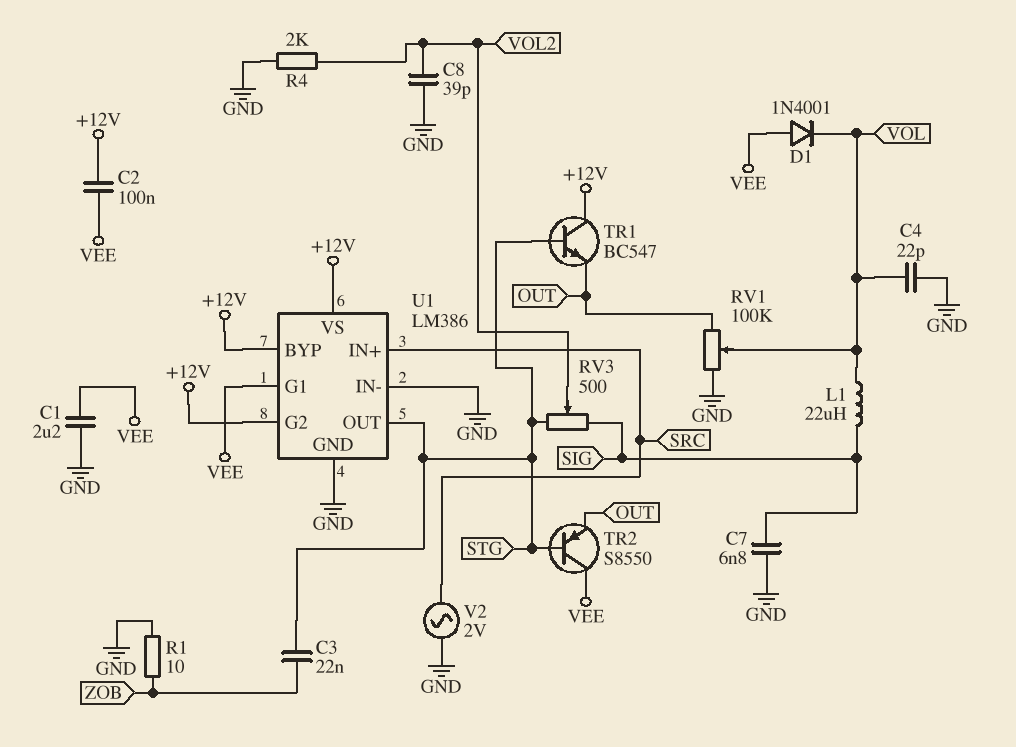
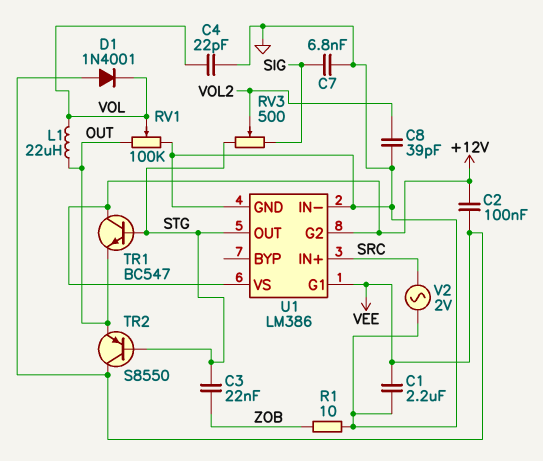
L1: 22uH (SIG, VOL) -> 22uH (OUT, VOL)
R4: 2k (GND, VOL2) -> none
U1 pin BYP: +12V -> none

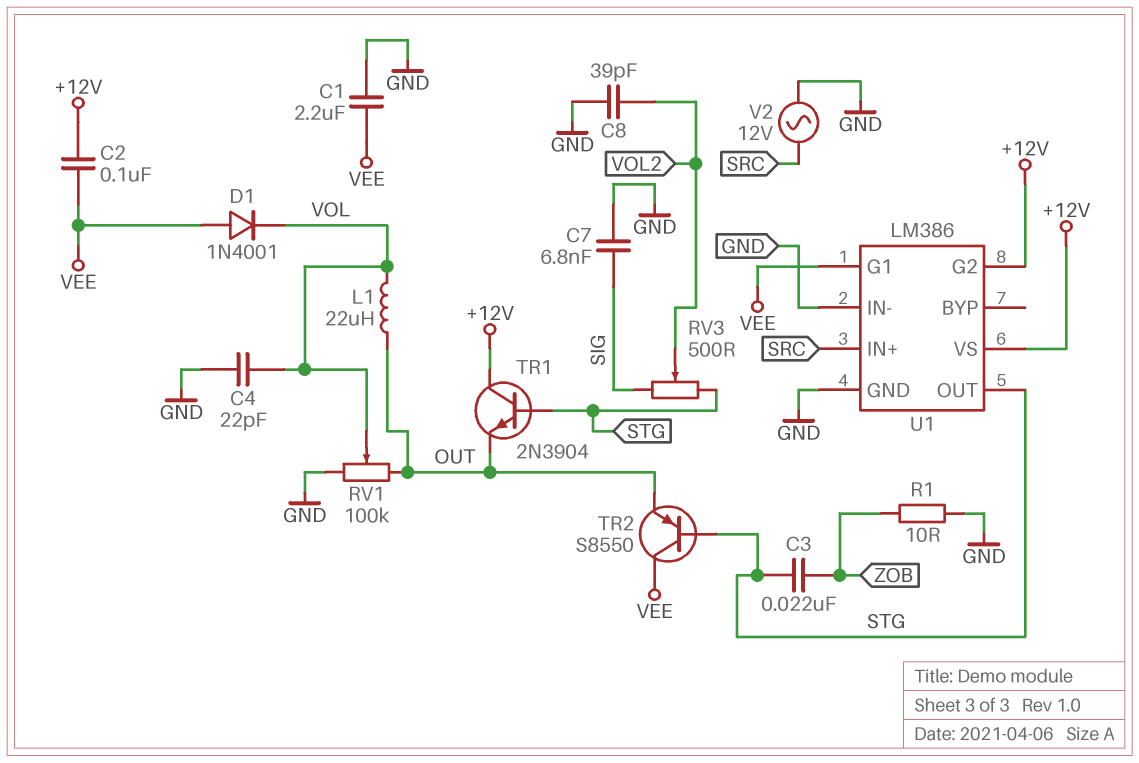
TR1: NPN BC547 (B STG, C +12V, E OUT) -> NPN 2N3904 (B STG, C +12V, E OUT)
V2: AC 2V (GND, SRC) -> AC 12V (GND, SRC)

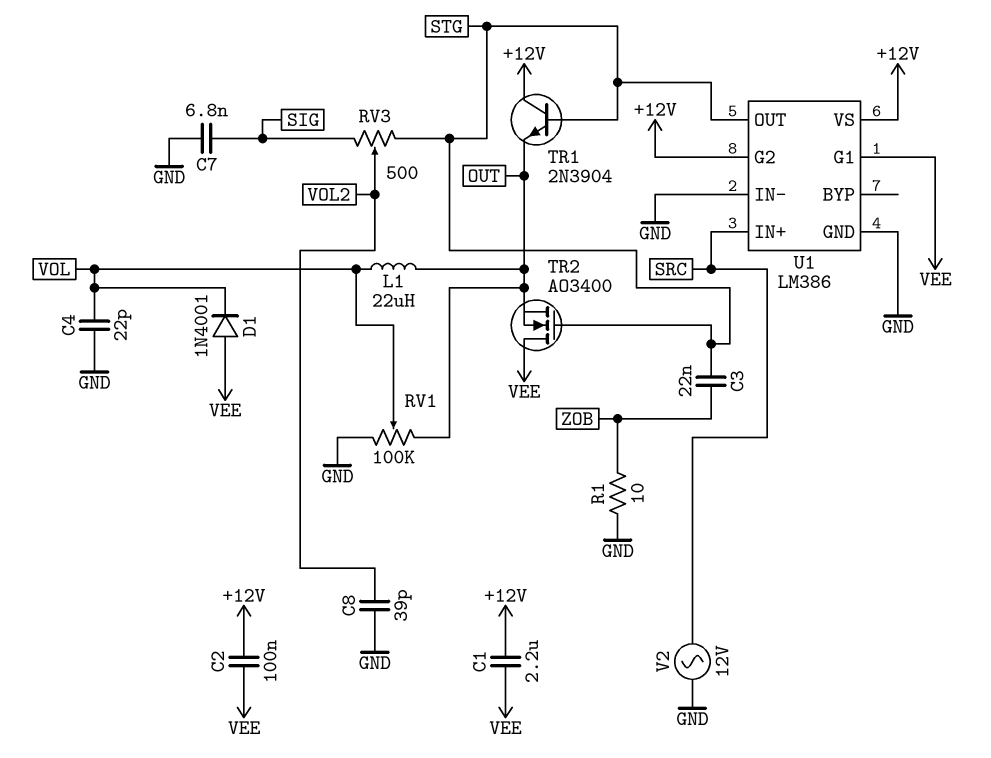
C1: 2.2uF (GND, VEE) -> 2.2uF (+12V, VEE)
TR2: PNP S8550 (B STG, C VEE, E OUT) -> NMOS AO3400 (G STG, D VEE, S OUT)

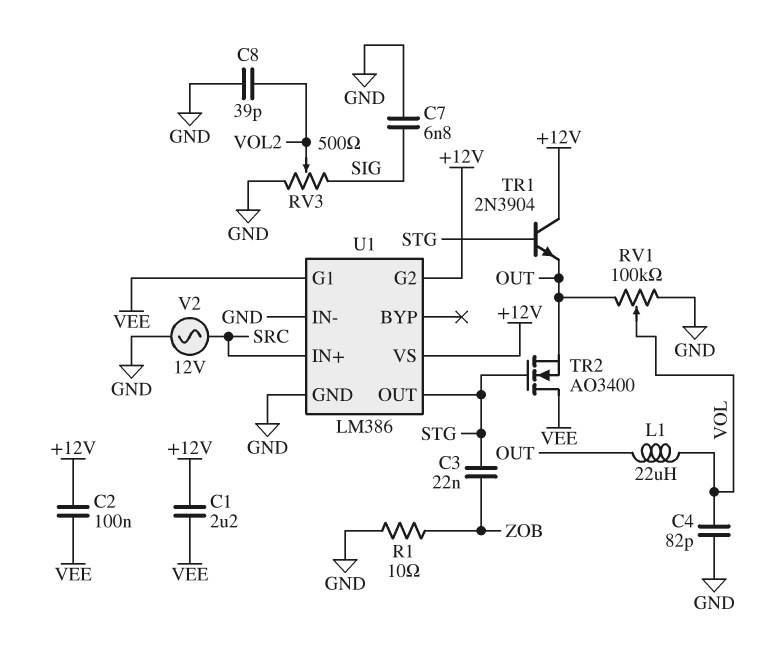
C4: 22pF (GND, VOL) -> 82pF (GND, VOL)
D1: diode 1N4001 (A VEE, K VOL) -> none
RV3: 500 (SIG, STG, wiper VOL2) -> 500 (GND, SIG, wiper VOL2)

